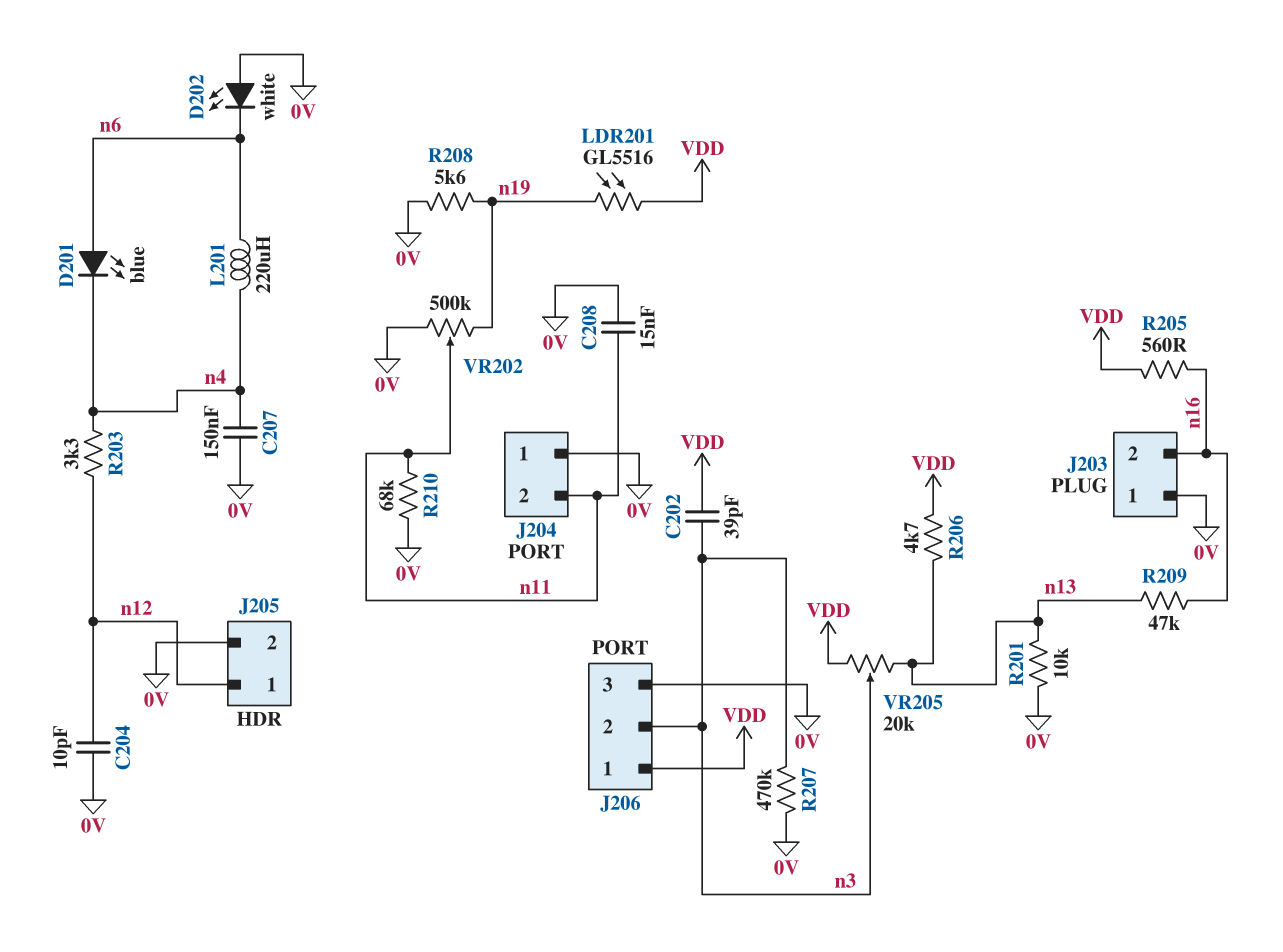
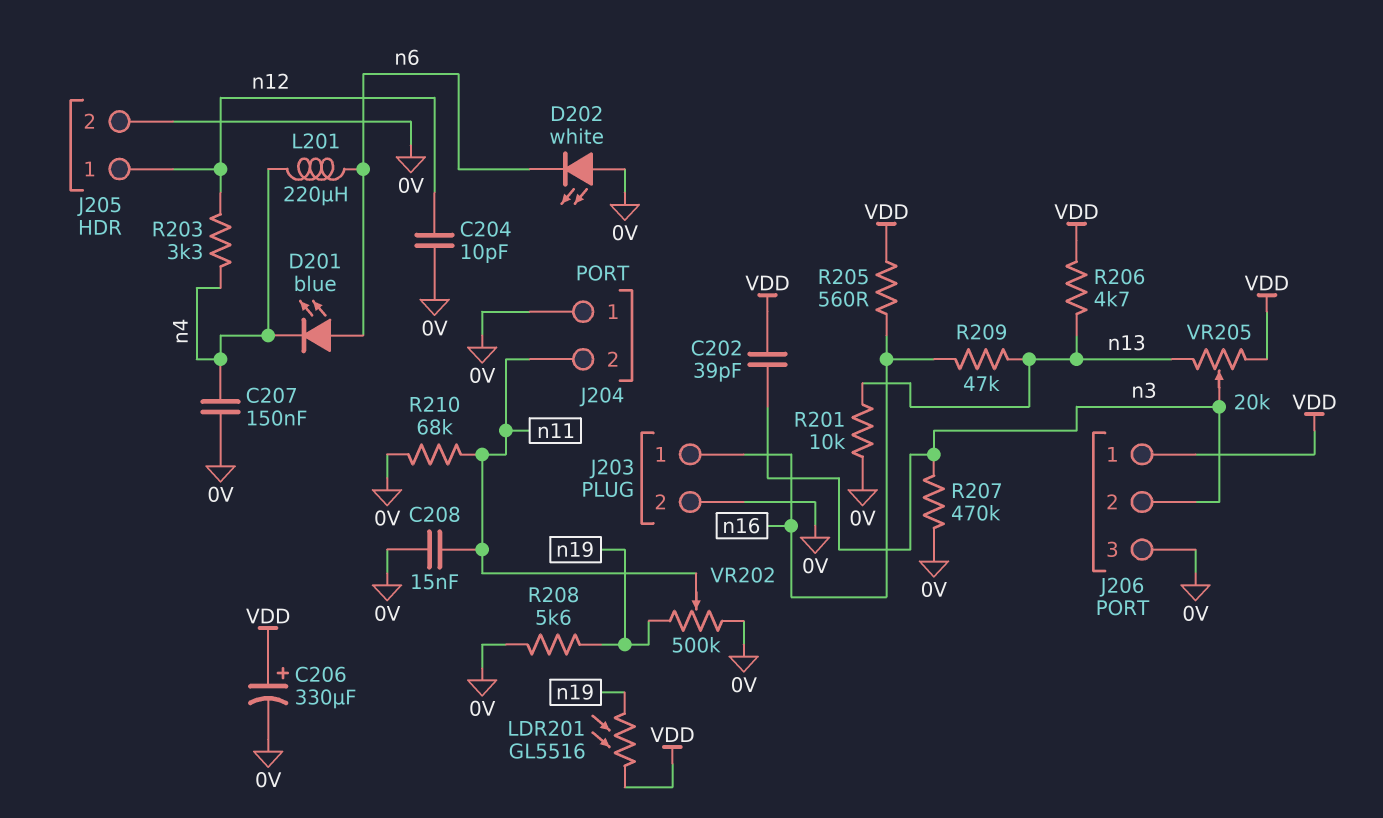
C206: none -> 330uF (plus VDD, minus 0V)
J203 pin 1: 0V -> n16
J203 pin 2: n16 -> 0V

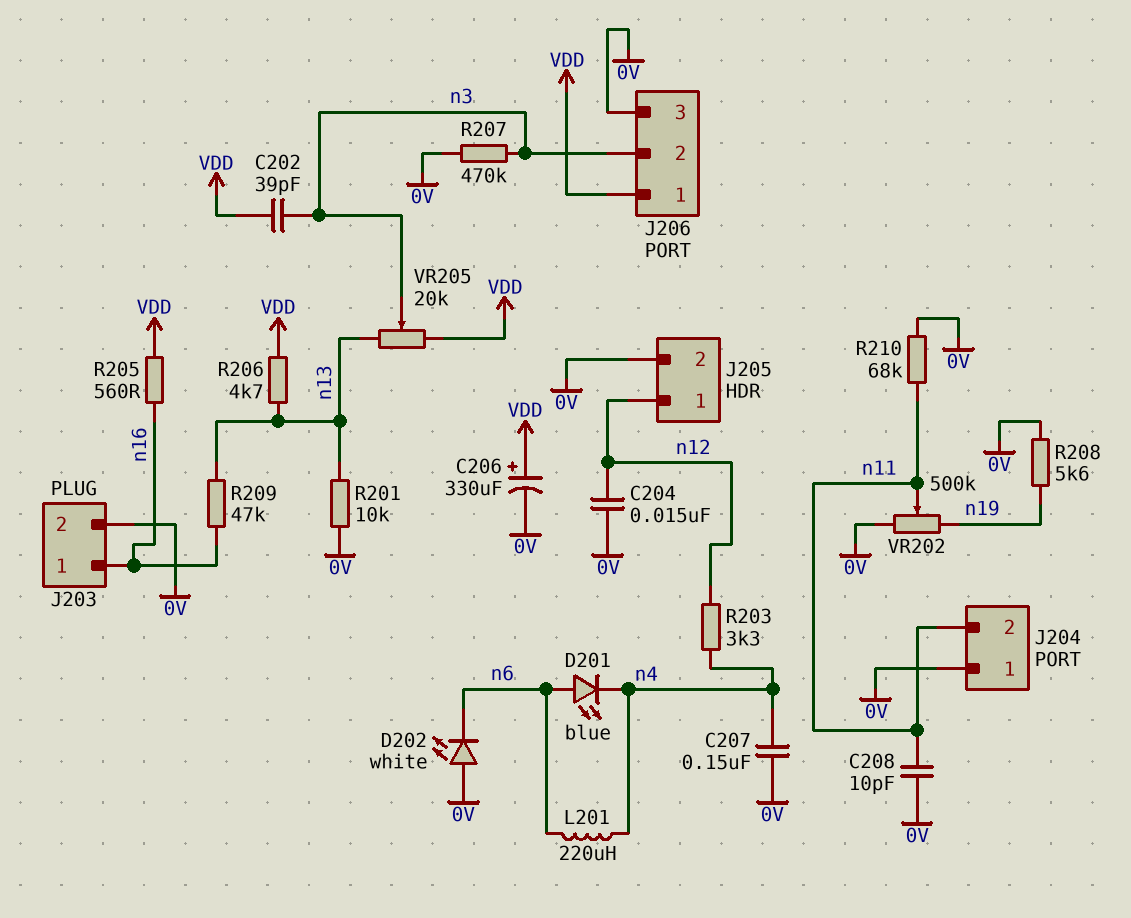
C204: 10pF (0V, n12) -> 15nF (0V, n12)
C208: 15nF (0V, n11) -> 10pF (0V, n11)
LDR201: GL5516 (VDD, n19) -> none

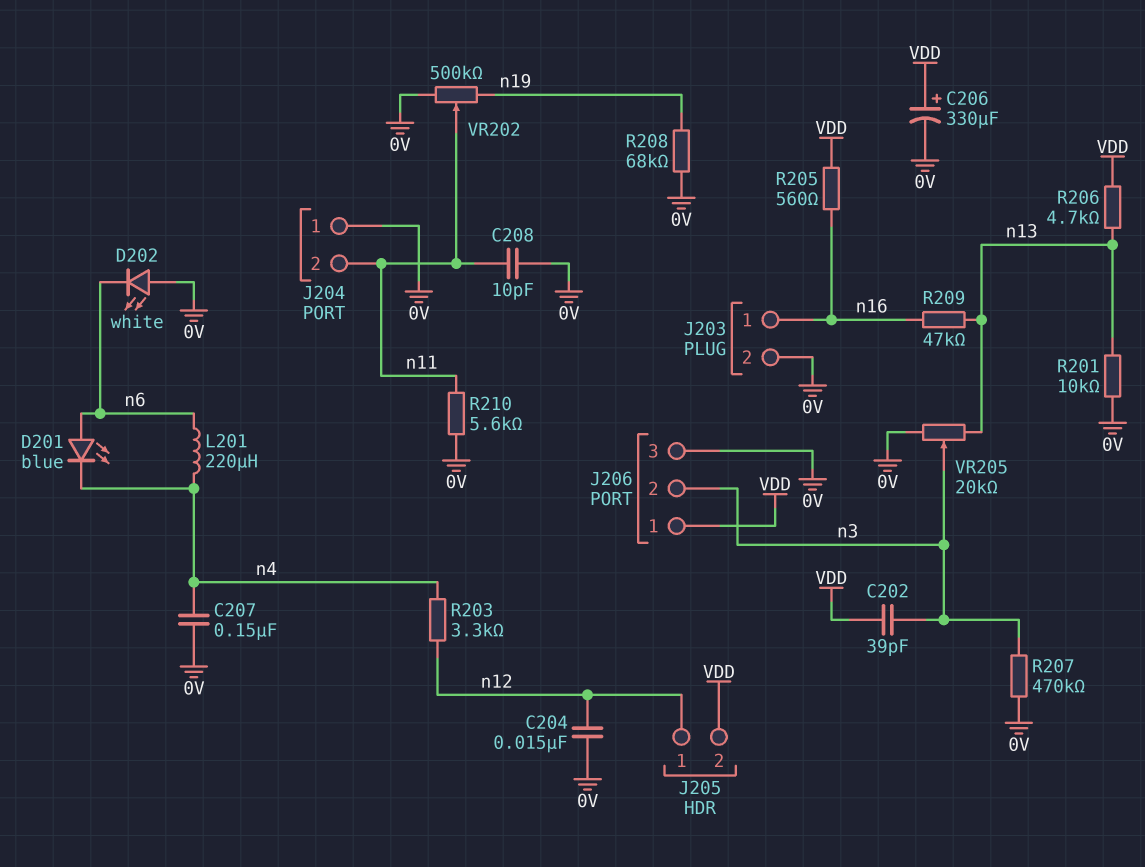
J205 pin 2: 0V -> VDD
R208: 5.6k (0V, n19) -> 68k (0V, n19)
R210: 68k (0V, n11) -> 5.6k (0V, n11)
VR205: 20k (VDD, n13, wiper n3) -> 20k (0V, n13, wiper n3)

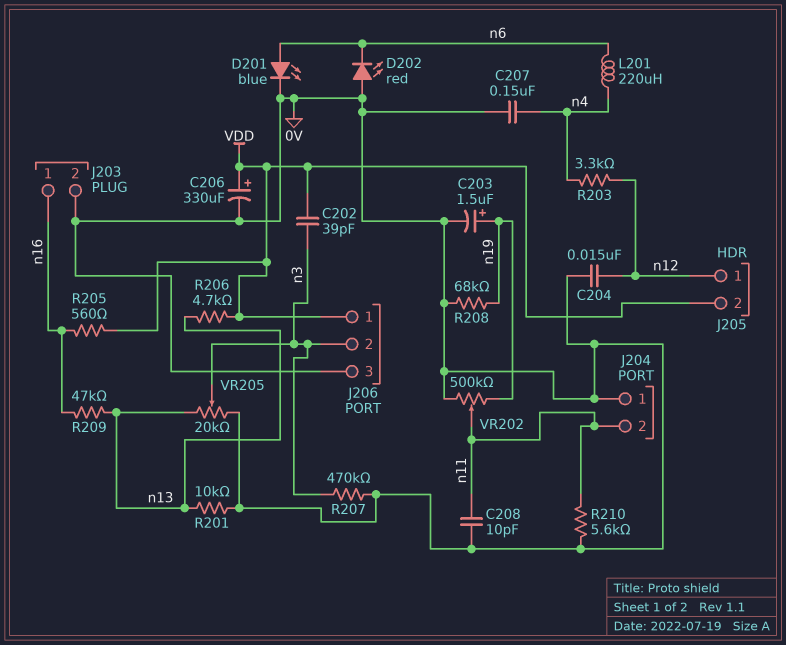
C203: none -> 1.5uF (plus n19, minus 0V)
D201: LED blue (A n6, K n4) -> LED blue (A n6, K 0V)
D202: LED white (A 0V, K n6) -> LED red (A 0V, K n6)

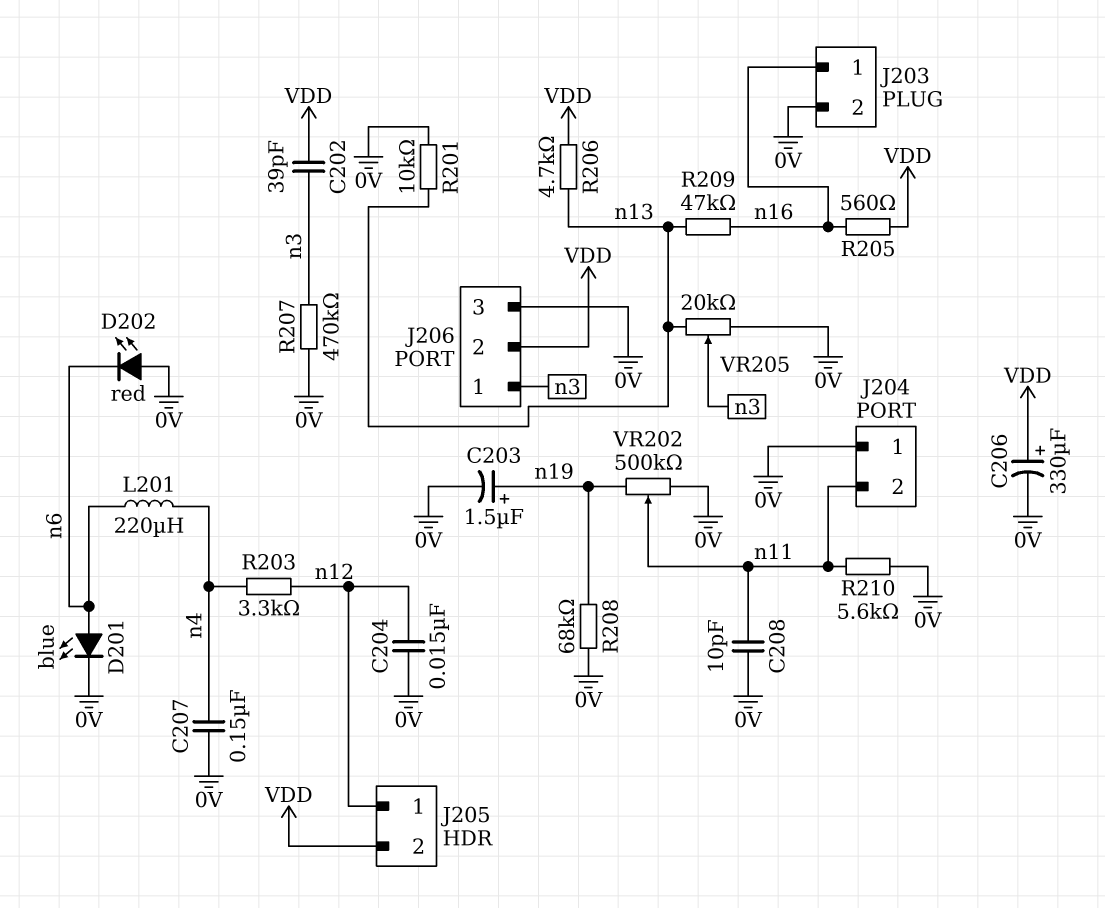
J206 pin 1: VDD -> n3
J206 pin 2: n3 -> VDD

